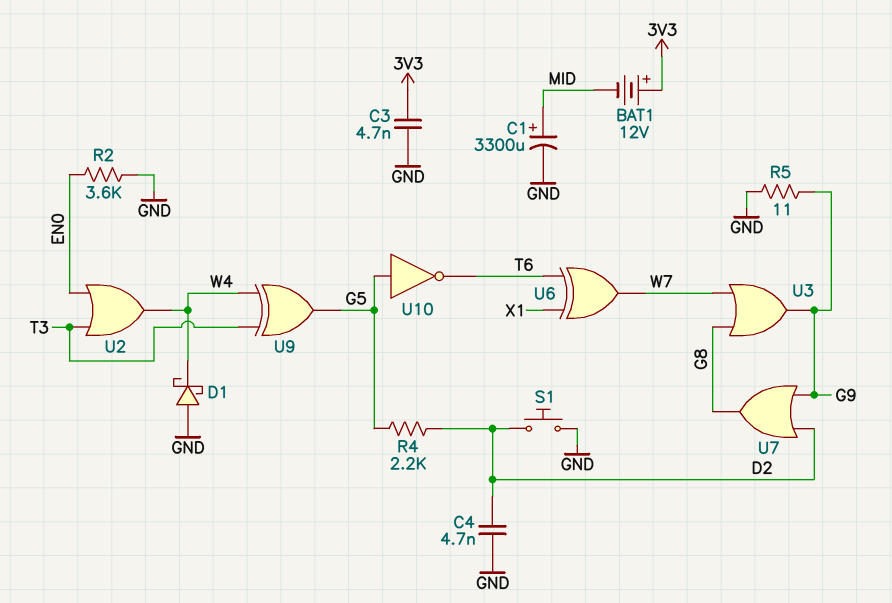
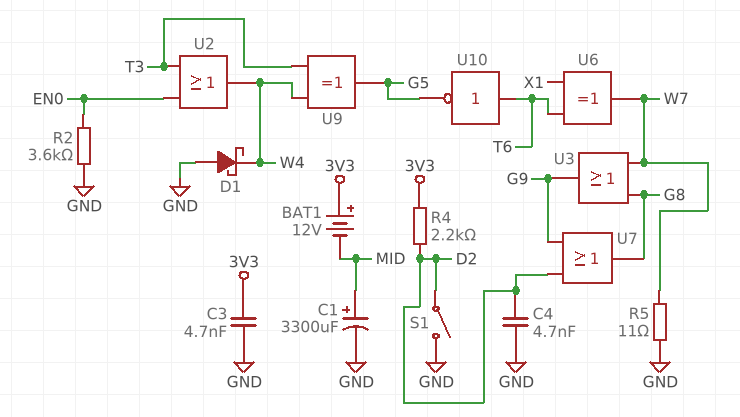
R4: 2.2k (D2, G5) -> 2.2k (3V3, D2)
R5: 11 (G9, GND) -> 11 (GND, W7)
S1: button (D2, GND) -> switch (D2, GND)
U10: NOT (in G5, out T6) -> NOT (in T6, out G5)

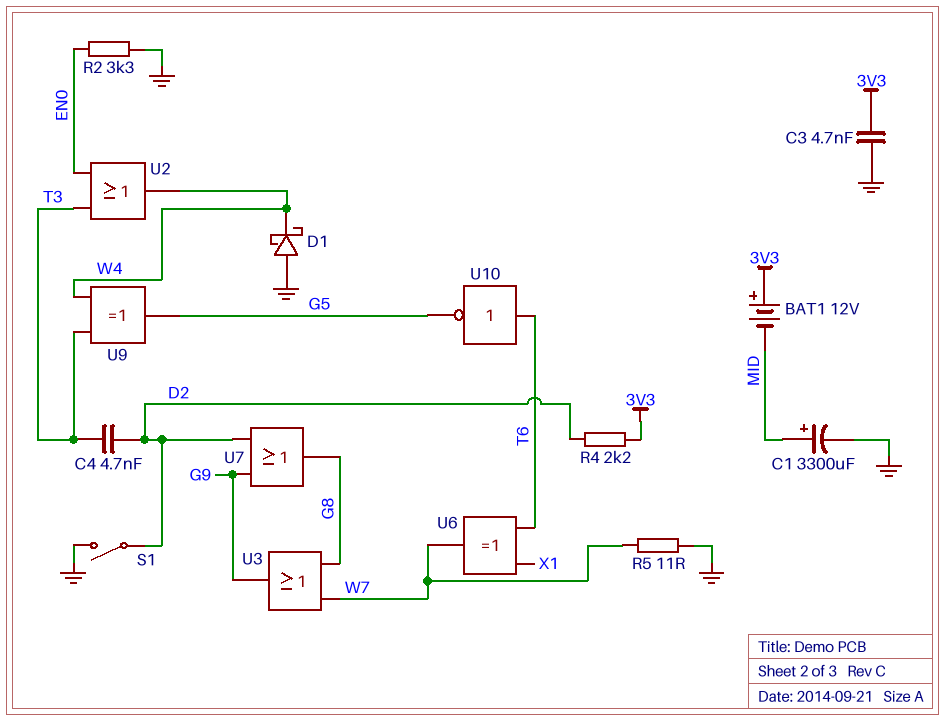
C4: 4.7nF (D2, GND) -> 4.7nF (D2, T3)
R2: 3.6k (EN0, GND) -> 3.3k (EN0, GND)

